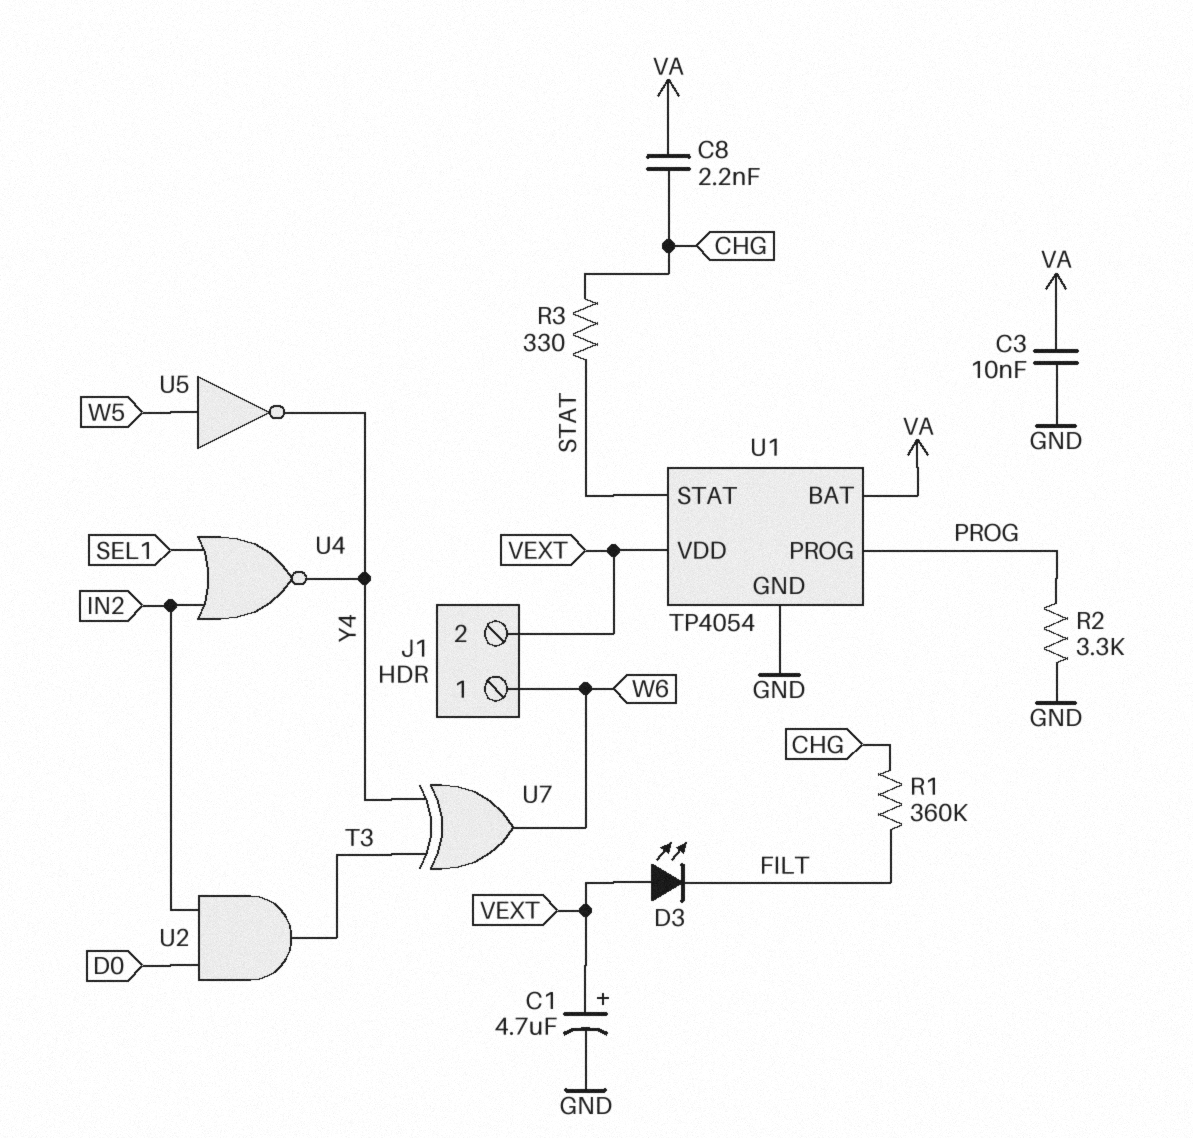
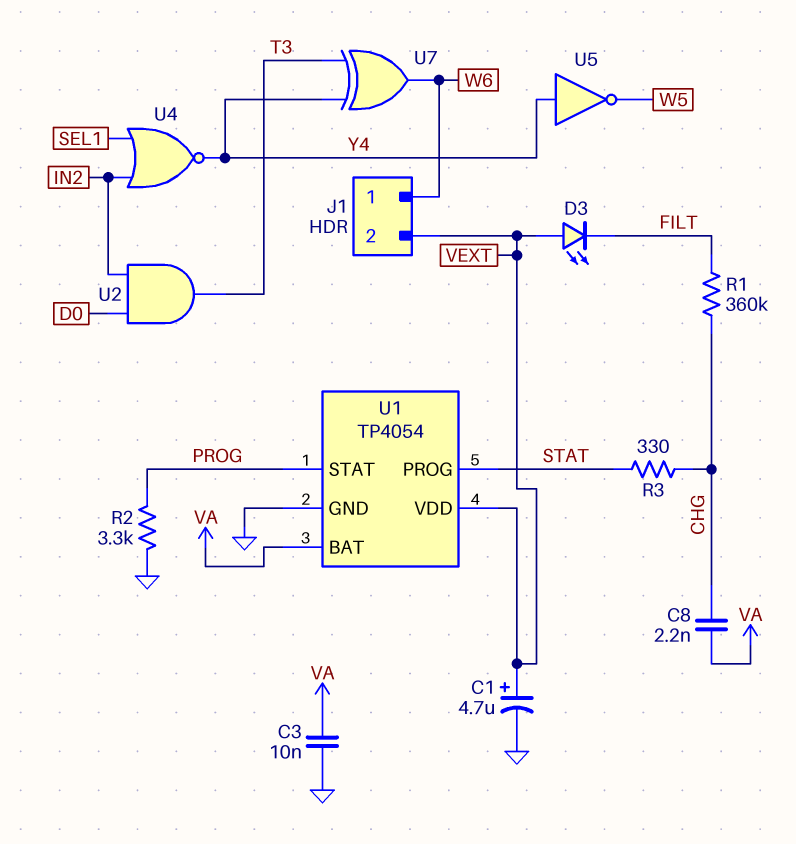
U1 pin PROG: PROG -> STAT
U1 pin STAT: STAT -> PROG
U5: NOT (in W5, out Y4) -> NOT (in Y4, out W5)

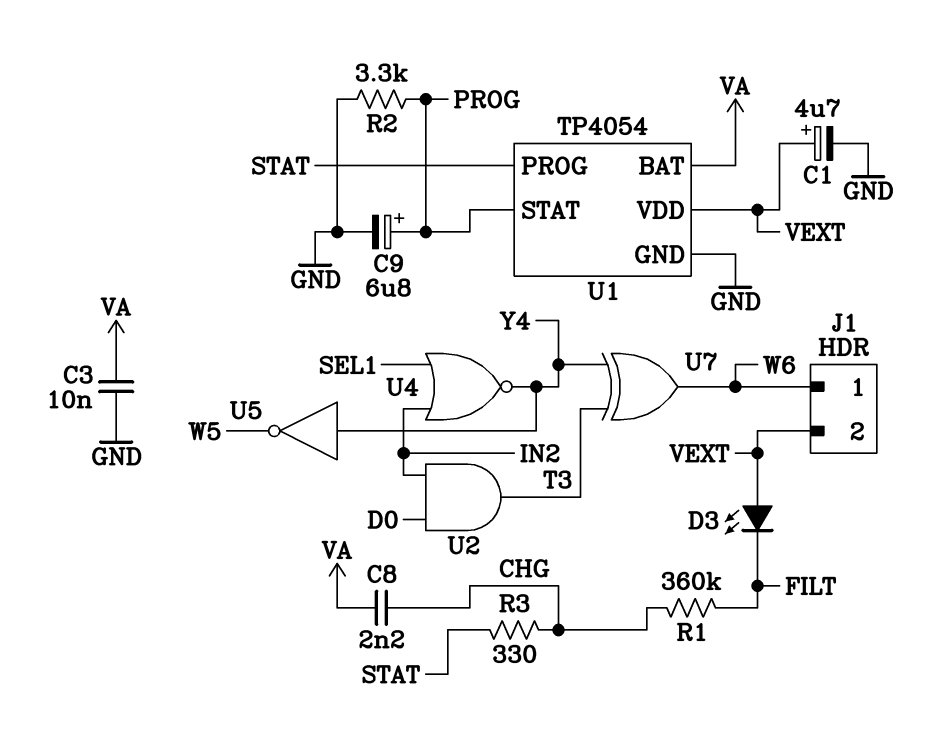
C9: none -> 6.8uF (plus PROG, minus GND)

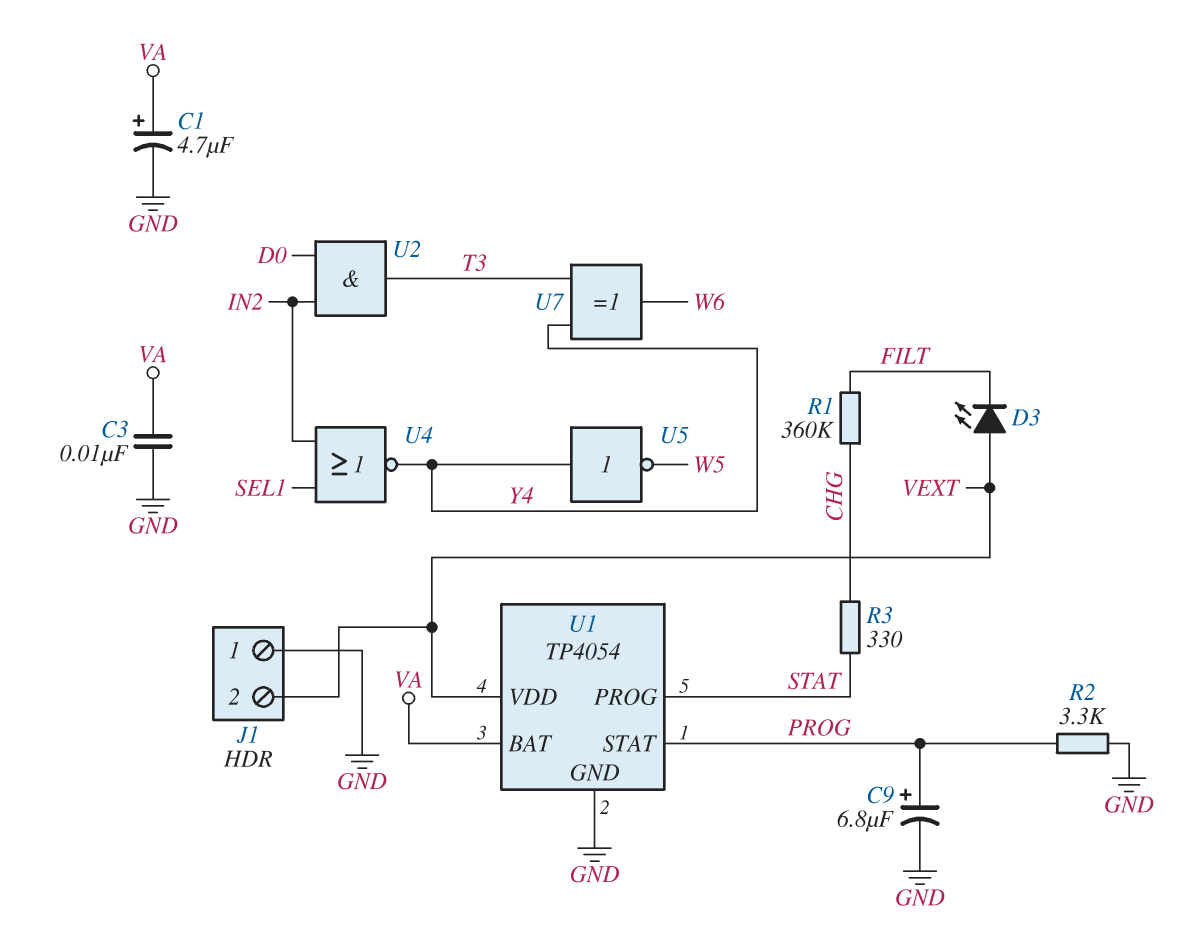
C1: 4.7uF (plus VEXT, minus GND) -> 4.7uF (plus VA, minus GND)
C8: 2.2nF (CHG, VA) -> none
J1 pin 1: W6 -> GND

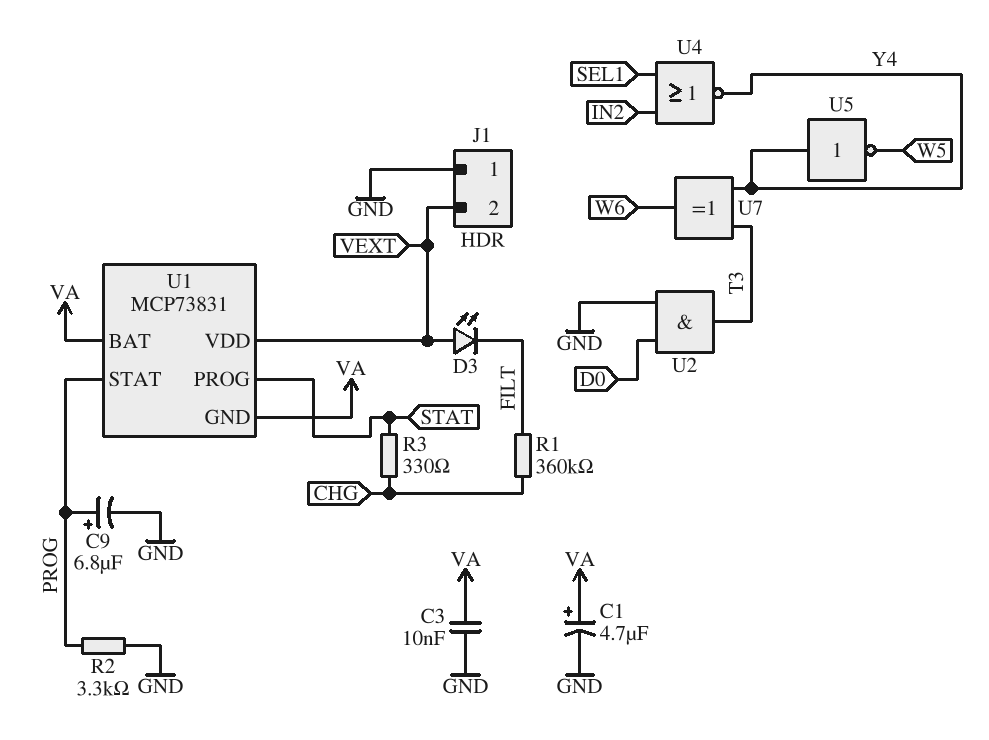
U1: TP4054 -> MCP73831
U1 pin GND: GND -> VA
U2: AND (in D0, in IN2, out T3) -> AND (in D0, in GND, out T3)

